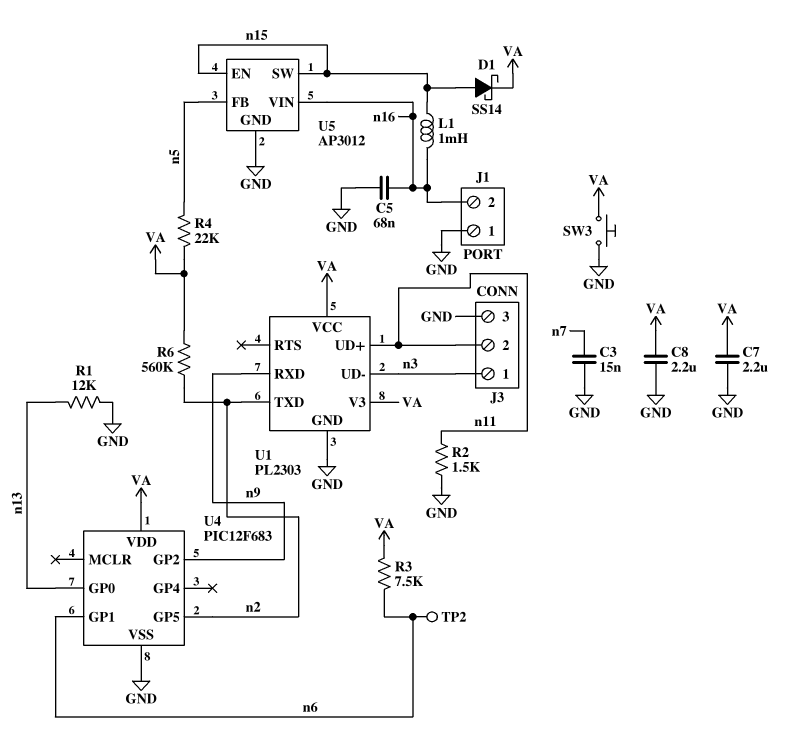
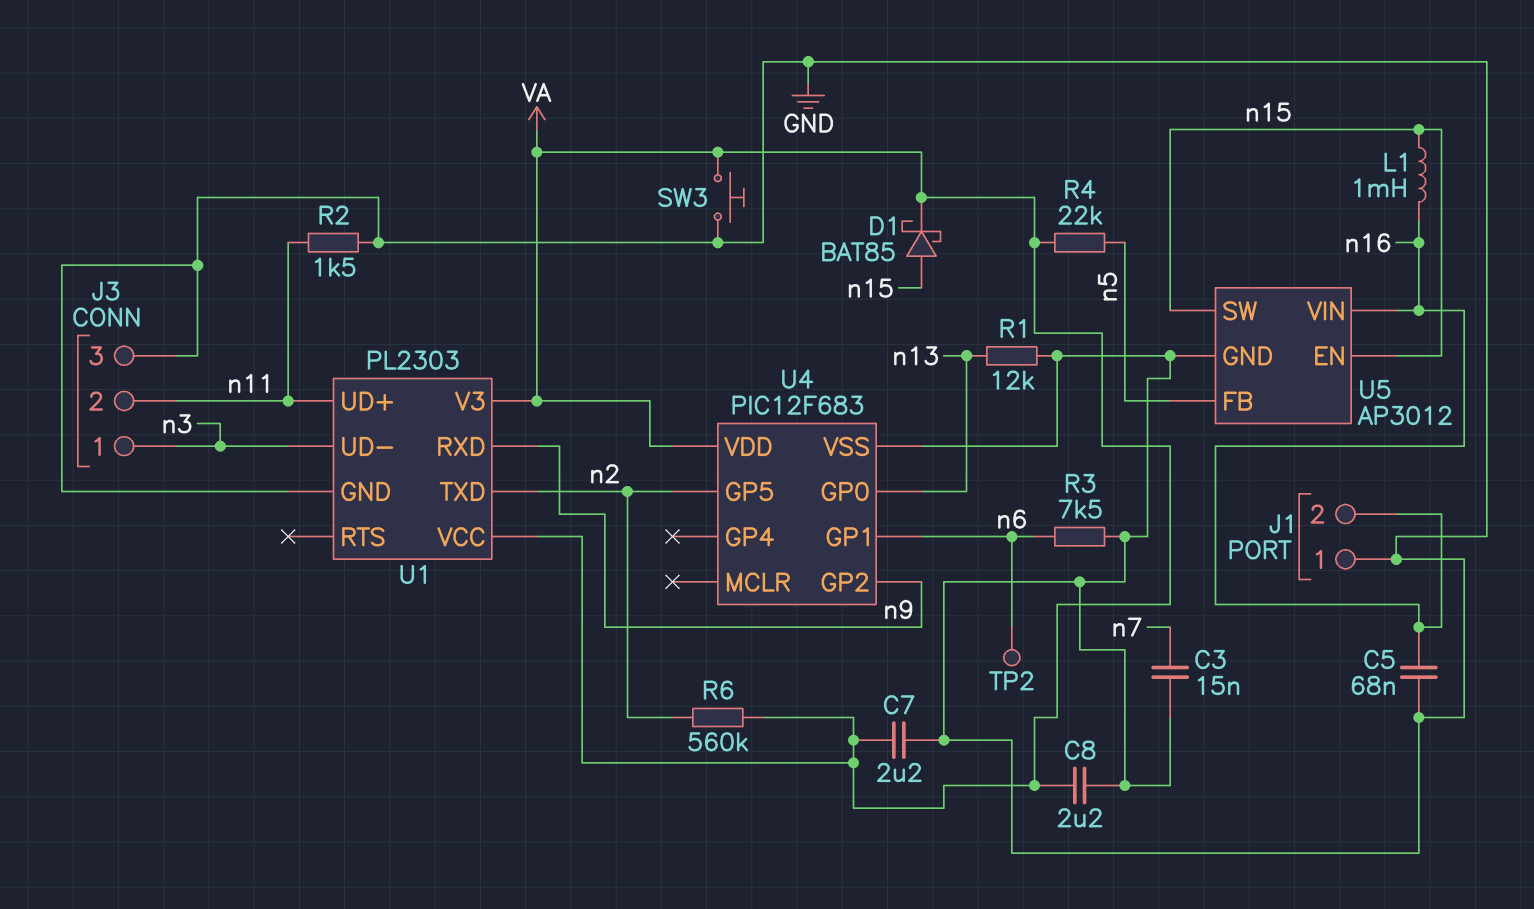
D1: schottky SS14 (A n15, K VA) -> schottky BAT85 (A n15, K VA)
R3: 7.5k (VA, n6) -> 7.5k (GND, n6)

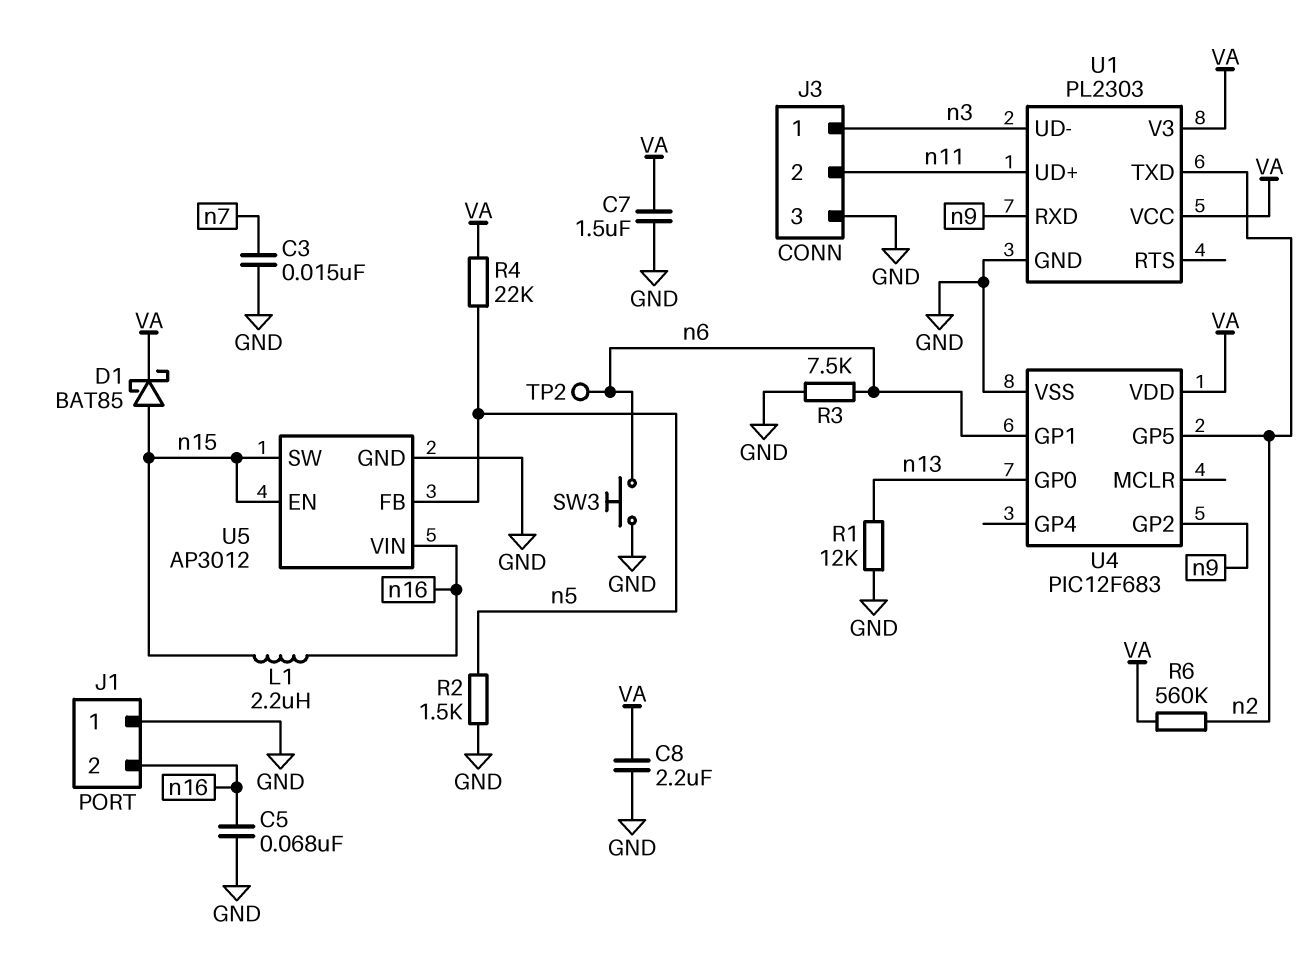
C7: 2.2uF (GND, VA) -> 1.5uF (GND, VA)
L1: 1mH (n15, n16) -> 2.2uH (n15, n16)
R2: 1.5k (GND, n11) -> 1.5k (GND, n5)
SW3: button (GND, VA) -> button (GND, n6)

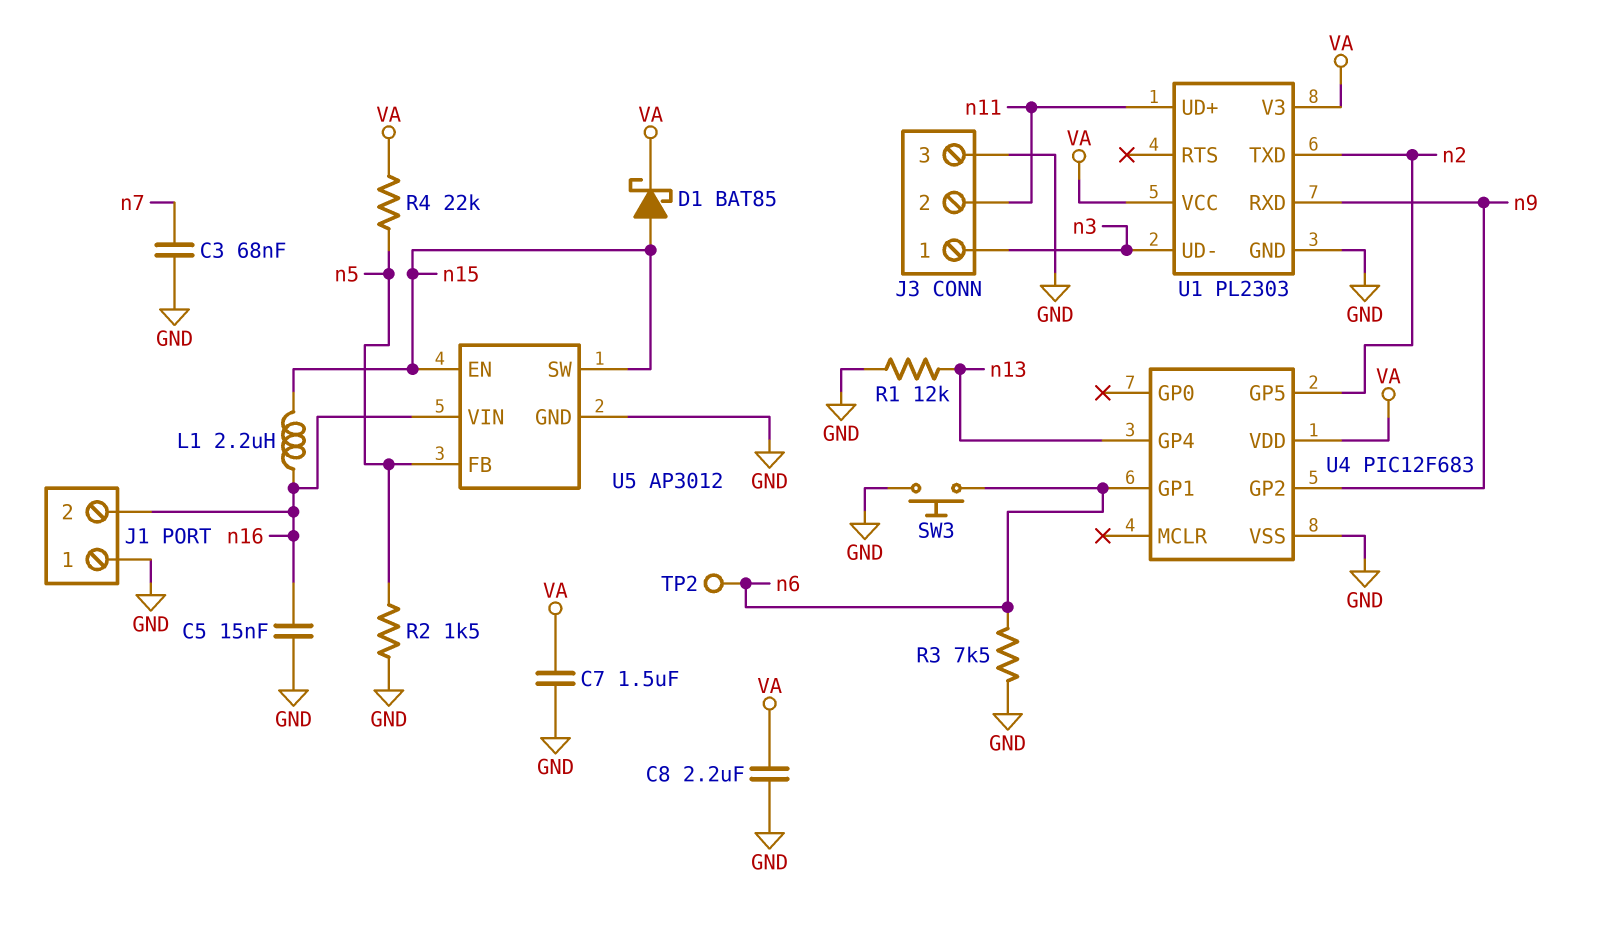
C3: 15nF (GND, n7) -> 68nF (GND, n7)
C5: 68nF (GND, n16) -> 15nF (GND, n16)
R6: 560k (VA, n2) -> none
U4 pin GP0: n13 -> none
U4 pin GP4: none -> n13

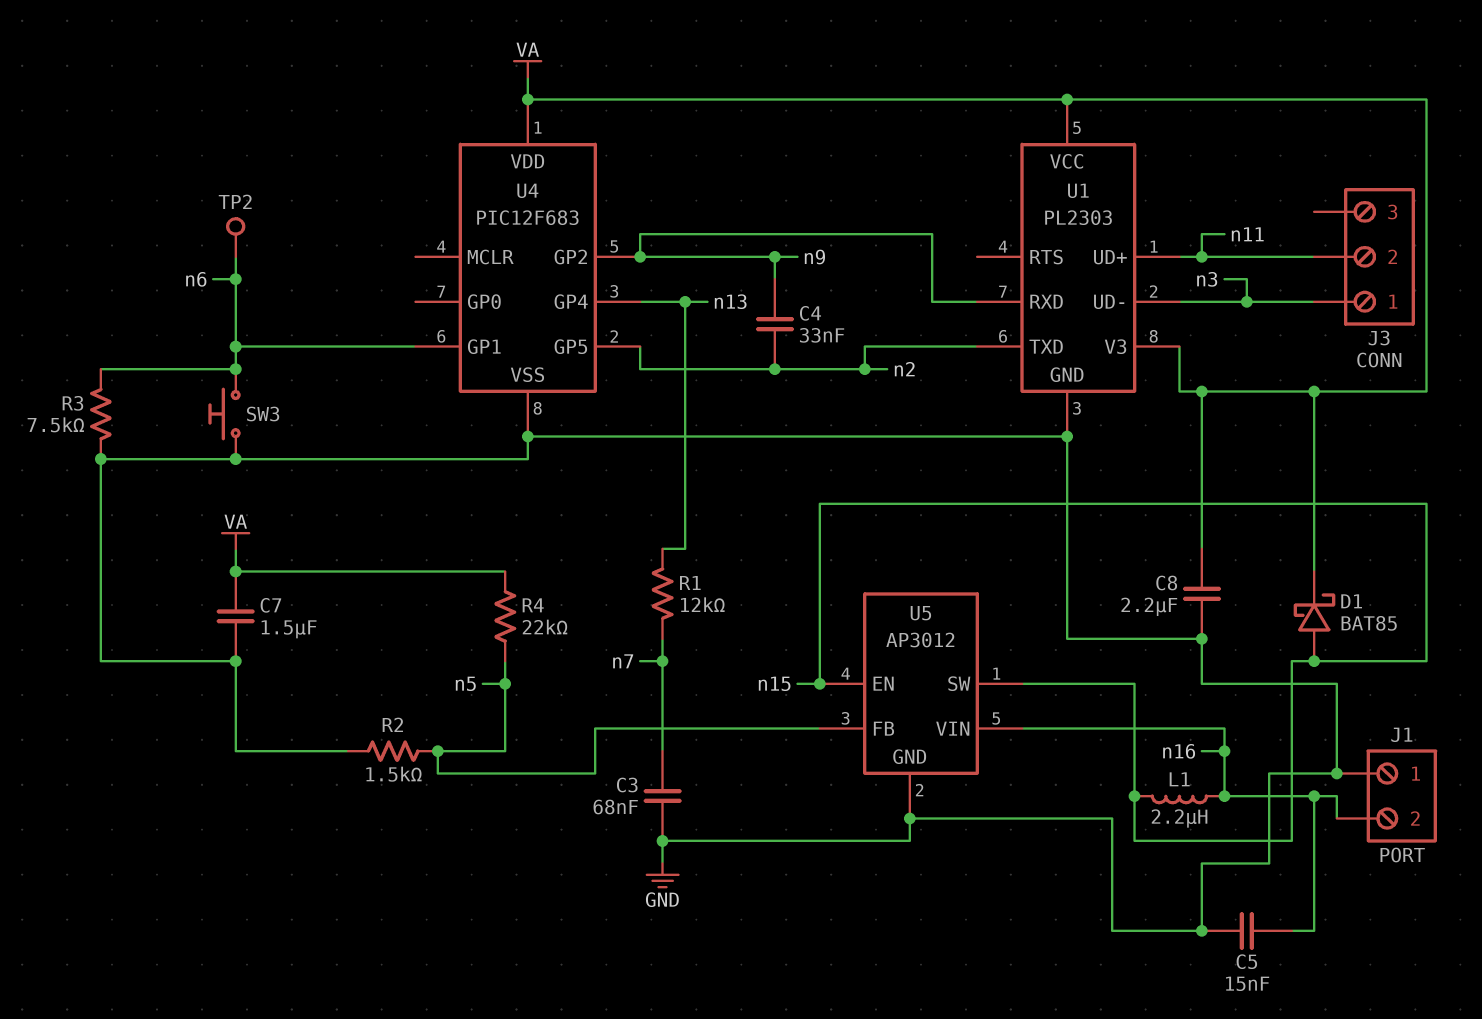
C4: none -> 33nF (n2, n9)
J3 pin 3: GND -> none
R1: 12k (GND, n13) -> 12k (n7, n13)

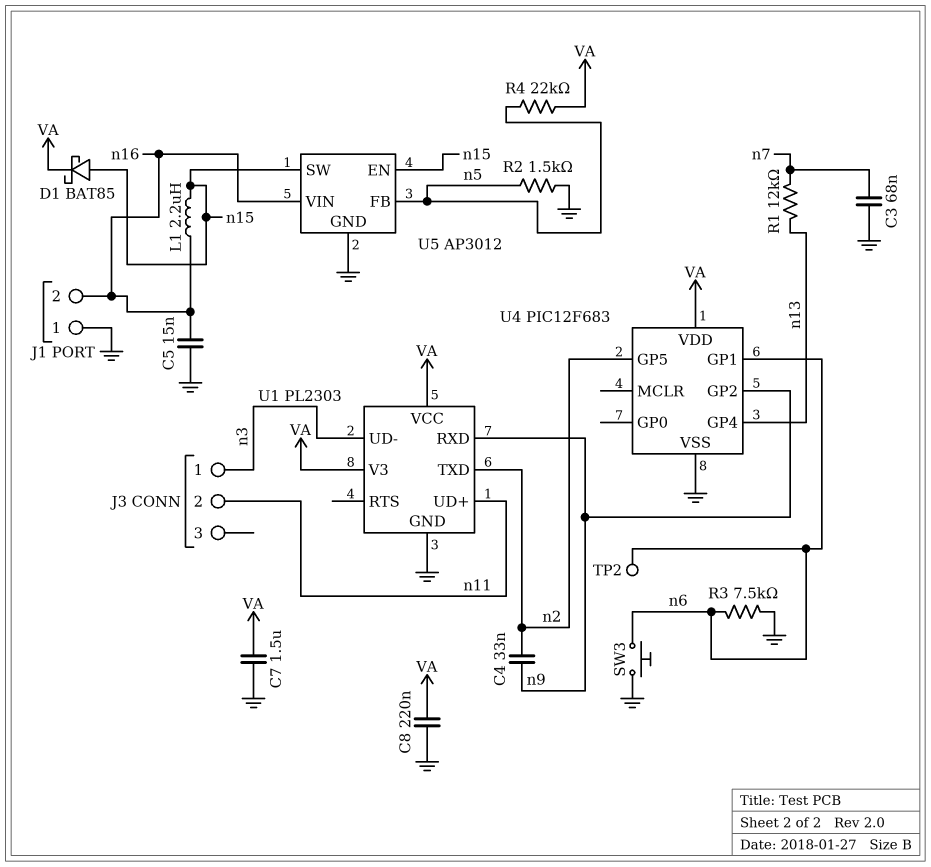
C8: 2.2uF (GND, VA) -> 220nF (GND, VA)

